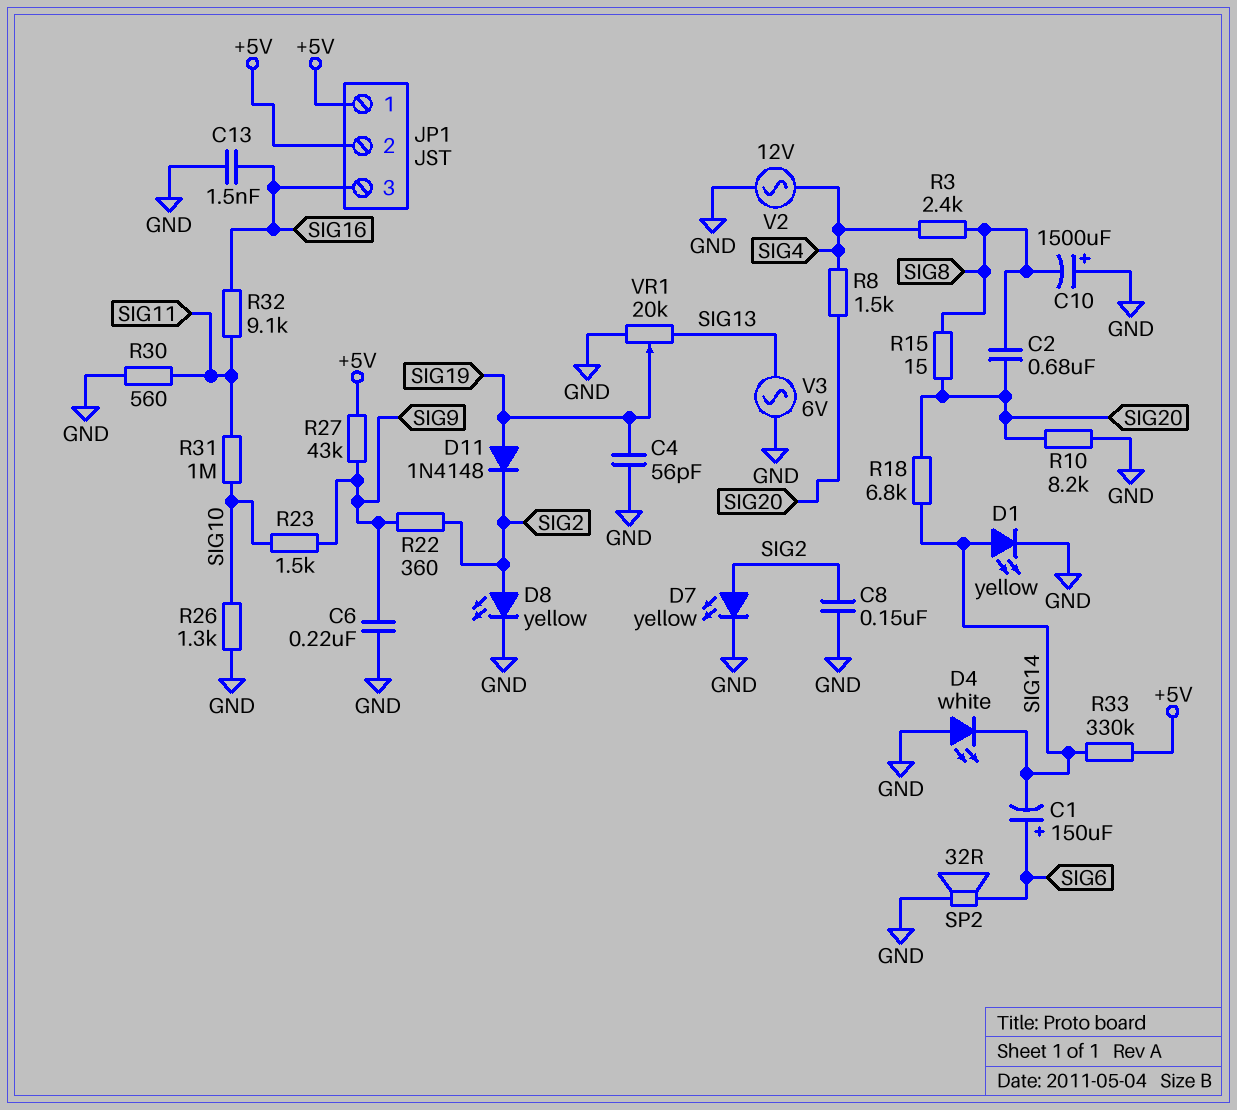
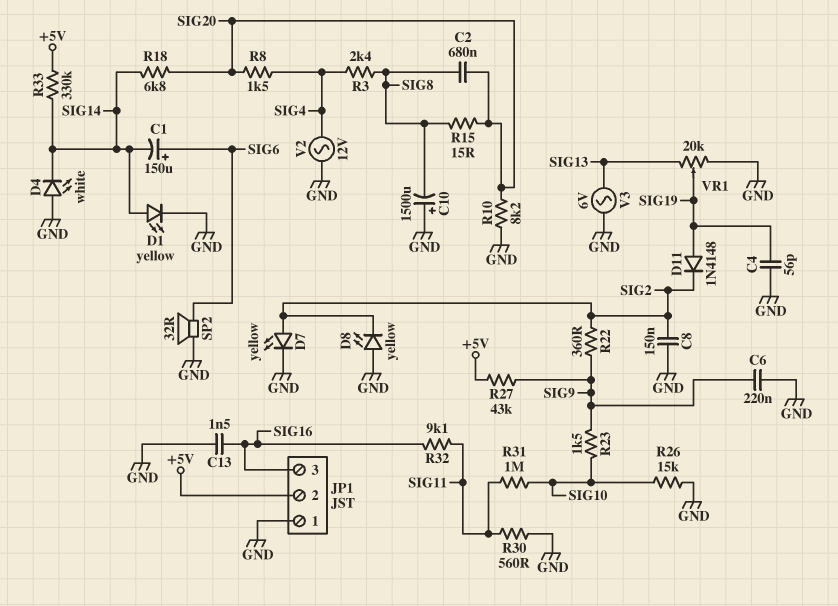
D8: LED yellow (A SIG2, K GND) -> LED yellow (A GND, K SIG2)
JP1 pin 1: +5V -> GND
R26: 1.3k (GND, SIG10) -> 15k (GND, SIG10)

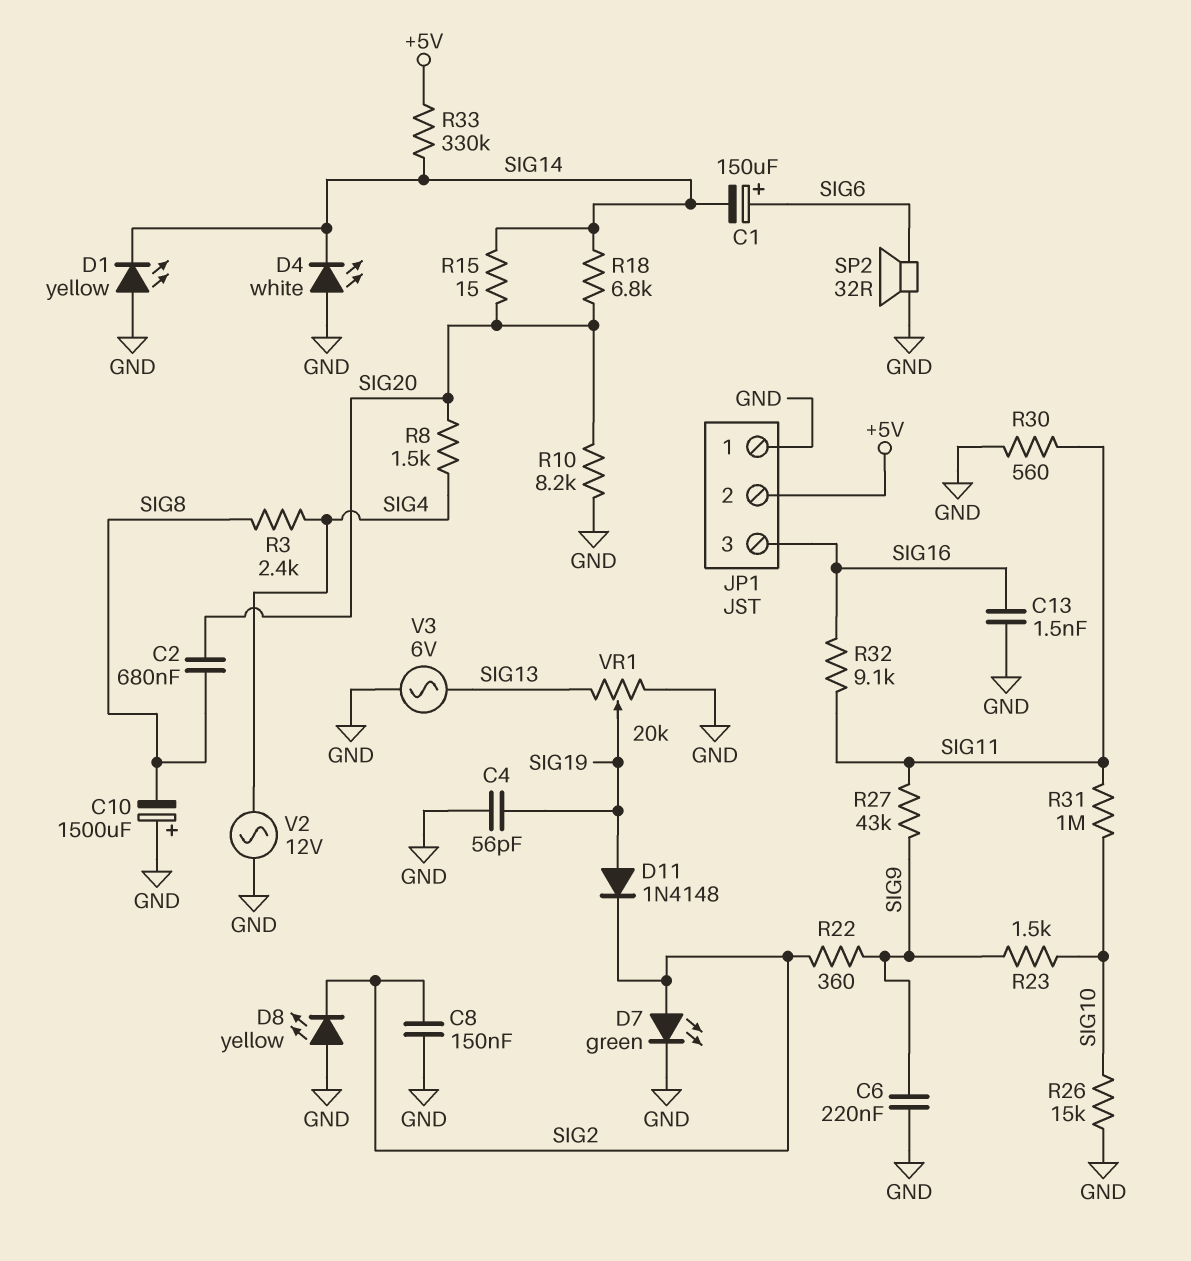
D1: LED yellow (A SIG14, K GND) -> LED yellow (A GND, K SIG14)
D7: LED yellow (A SIG2, K GND) -> LED green (A SIG2, K GND)
R15: 15 (SIG8, SIG20) -> 15 (SIG14, SIG20)
R27: 43k (+5V, SIG9) -> 43k (SIG9, SIG11)

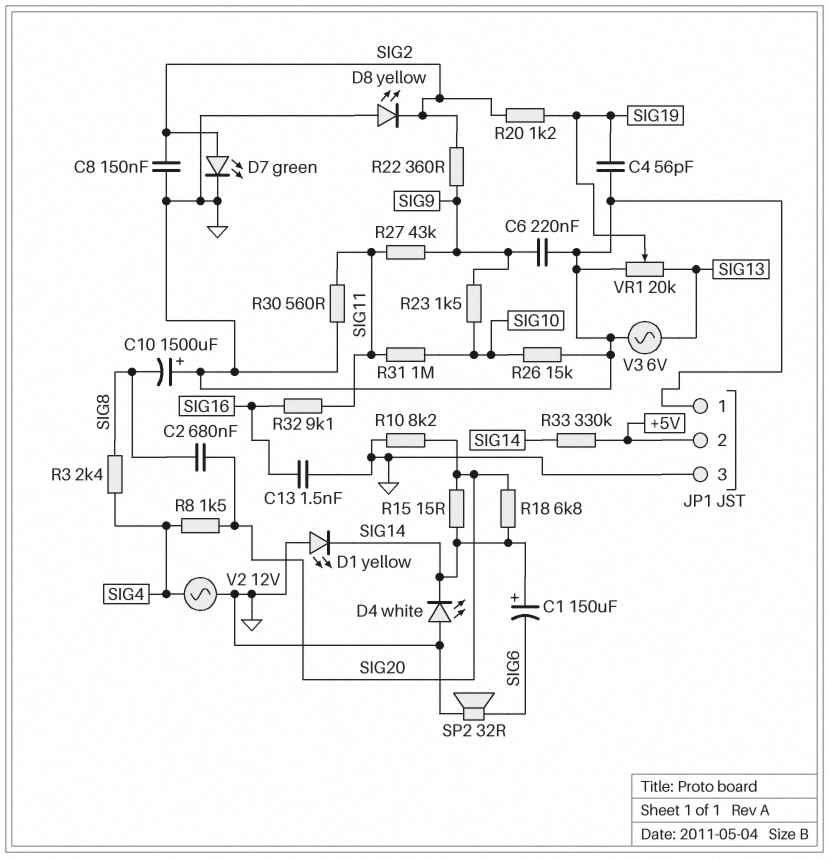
C1: 150uF (plus SIG6, minus SIG14) -> 150uF (plus SIG14, minus SIG6)
D11: diode 1N4148 (A SIG19, K SIG2) -> none
JP1 pin 3: SIG16 -> GND
R20: none -> 1.2k (SIG2, SIG19)

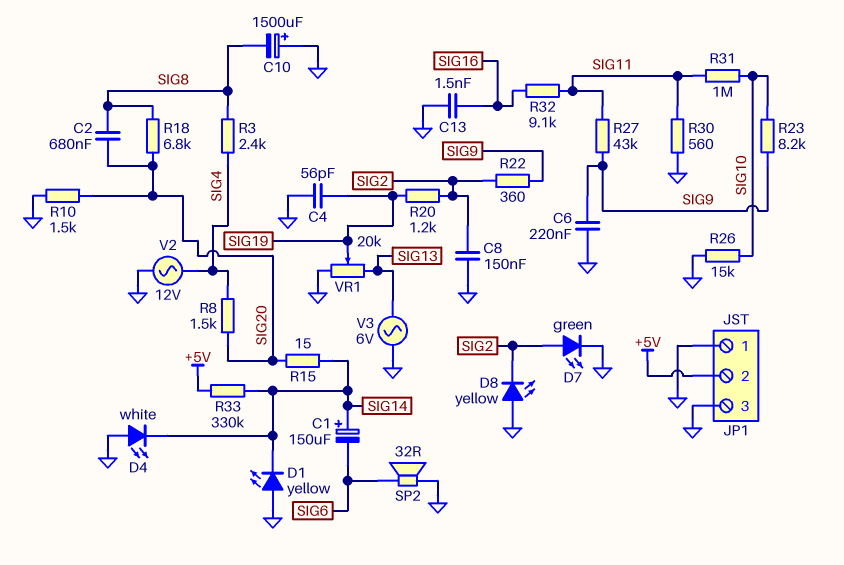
R10: 8.2k (GND, SIG20) -> 1.5k (GND, SIG20)
R18: 6.8k (SIG14, SIG20) -> 6.8k (SIG8, SIG20)
R23: 1.5k (SIG9, SIG10) -> 8.2k (SIG9, SIG10)

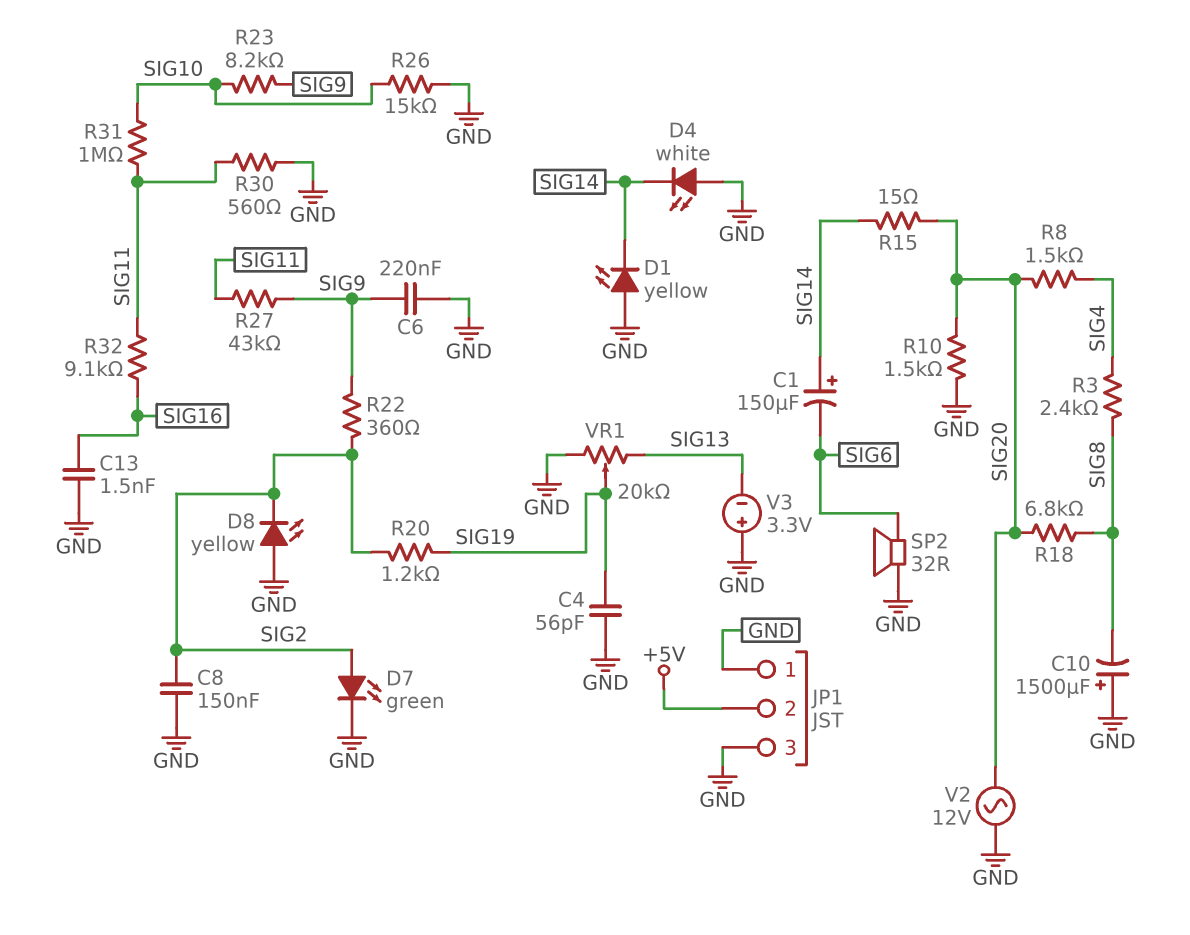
C2: 680nF (SIG8, SIG20) -> none
R33: 330k (+5V, SIG14) -> none
V2: AC 12V (GND, SIG4) -> AC 12V (GND, SIG20)
V3: AC 6V (GND, SIG13) -> 3.3V (plus GND, minus SIG13)

